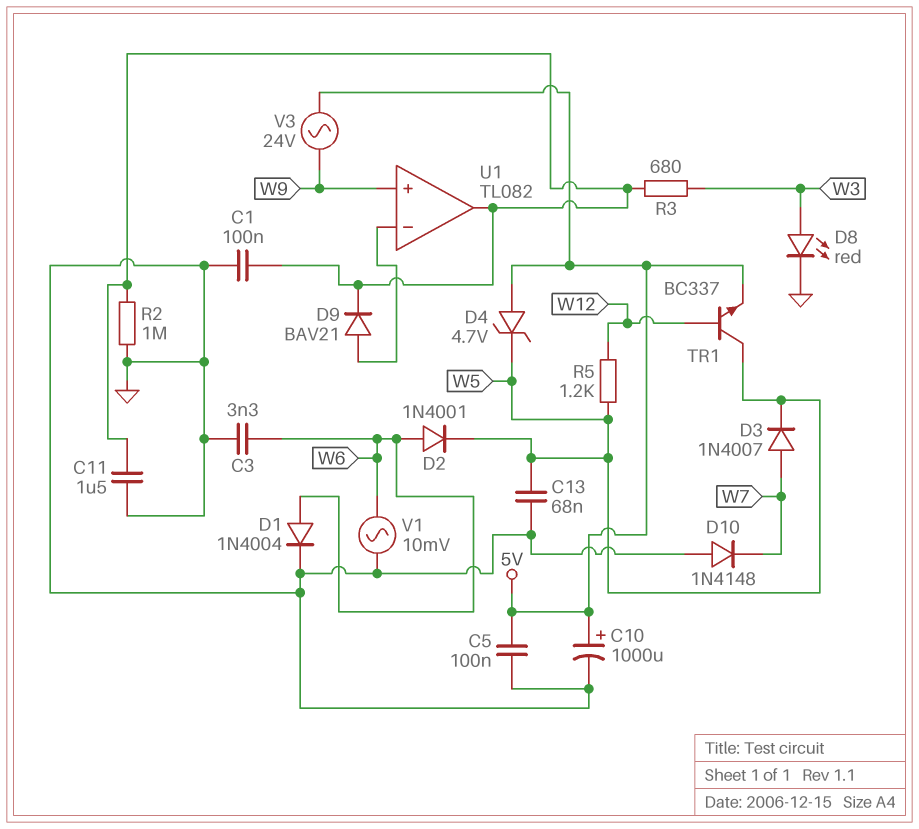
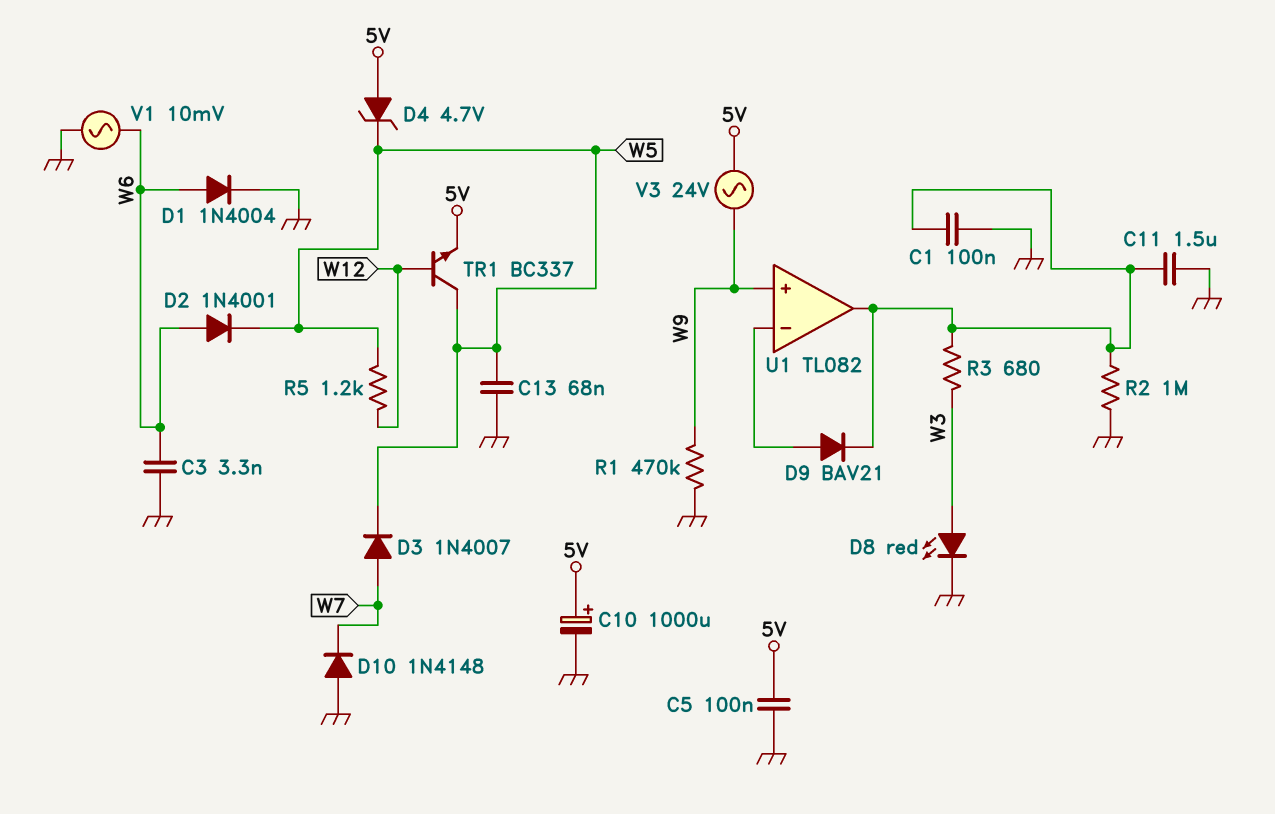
R1: none -> 470k (GND, W9)

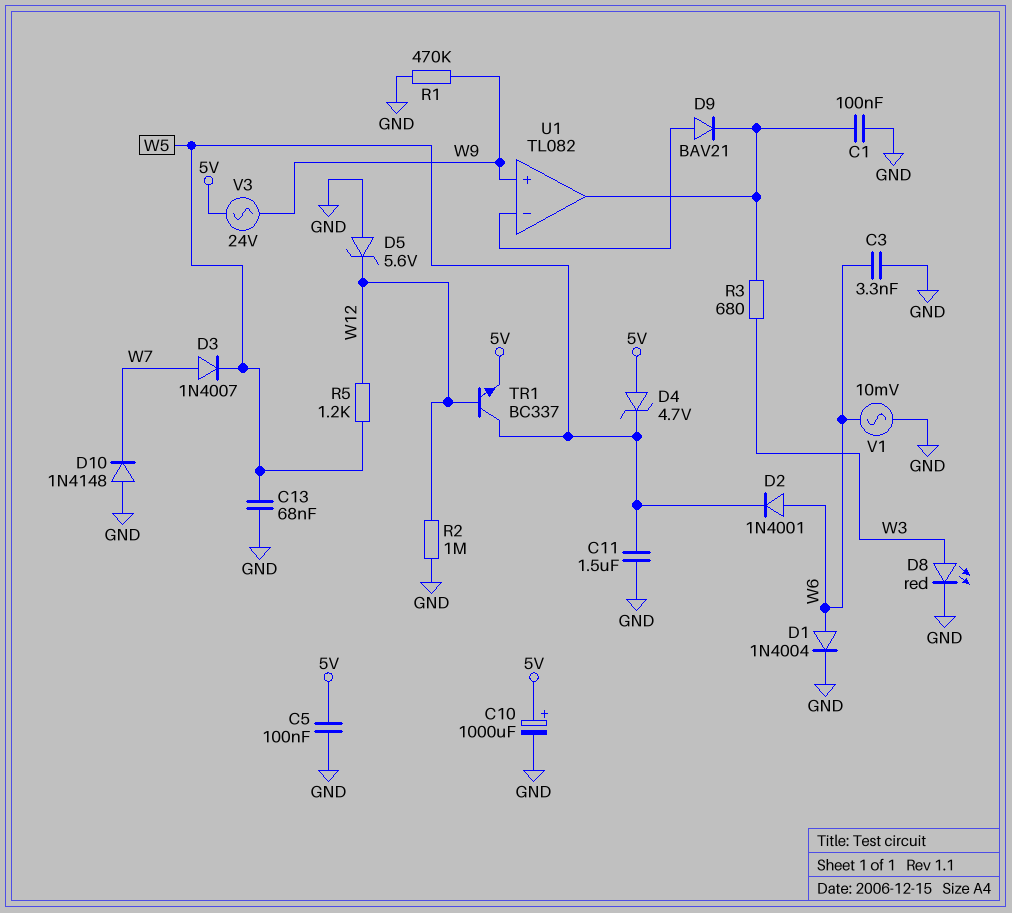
C11: 1.5uF (GND, U1/out) -> 1.5uF (GND, W5)
D5: none -> zener 5.6V (A GND, K W12)
R2: 1M (GND, U1/out) -> 1M (GND, W12)

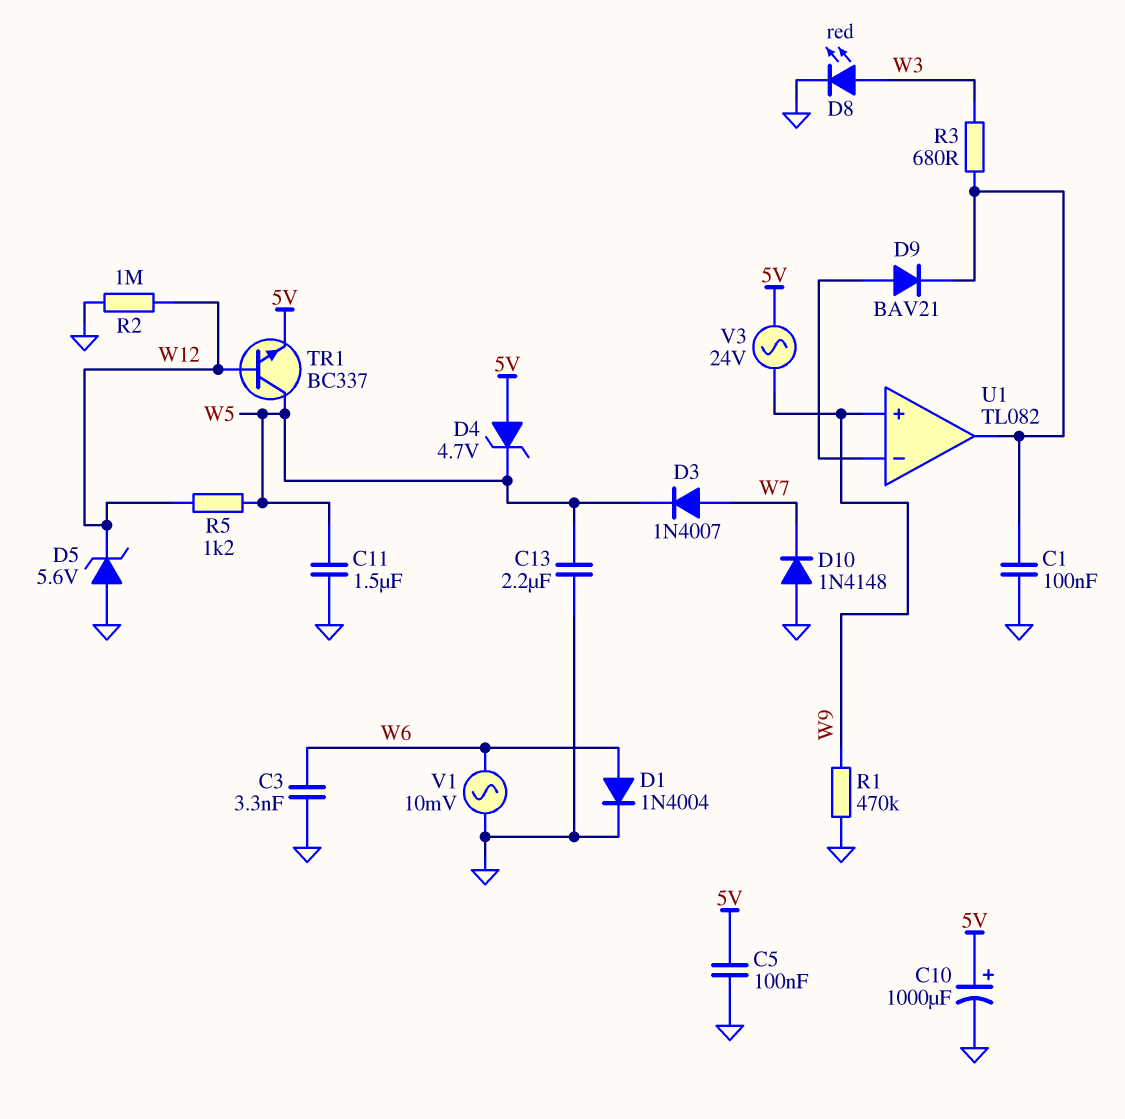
C13: 68nF (GND, W5) -> 2.2uF (GND, W5)
D2: diode 1N4001 (A W6, K W5) -> none

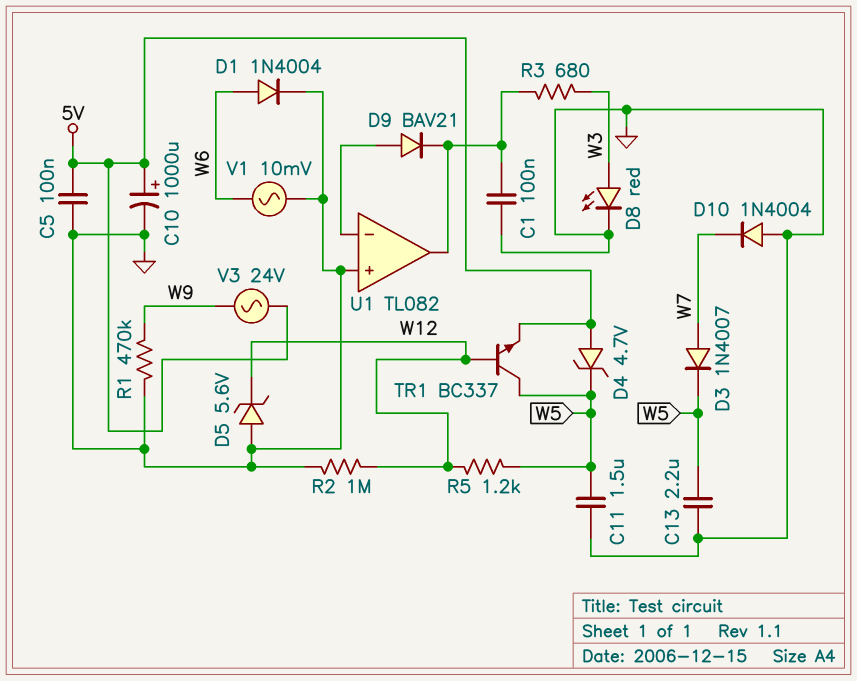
C3: 3.3nF (GND, W6) -> none
D10: diode 1N4148 (A GND, K W7) -> diode 1N4004 (A GND, K W7)
U1 pin in+: W9 -> GND

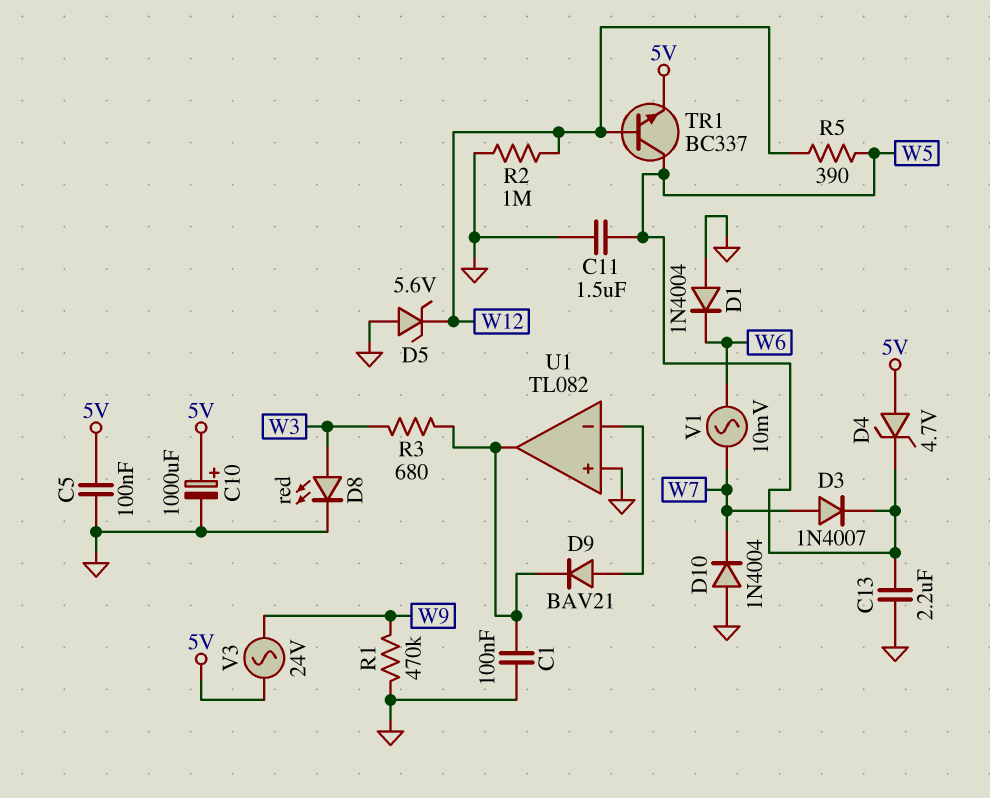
D1: diode 1N4004 (A W6, K GND) -> diode 1N4004 (A GND, K W6)
R5: 1.2k (W5, W12) -> 390 (W5, W12)
V1: AC 10mV (GND, W6) -> AC 10mV (W6, W7)

